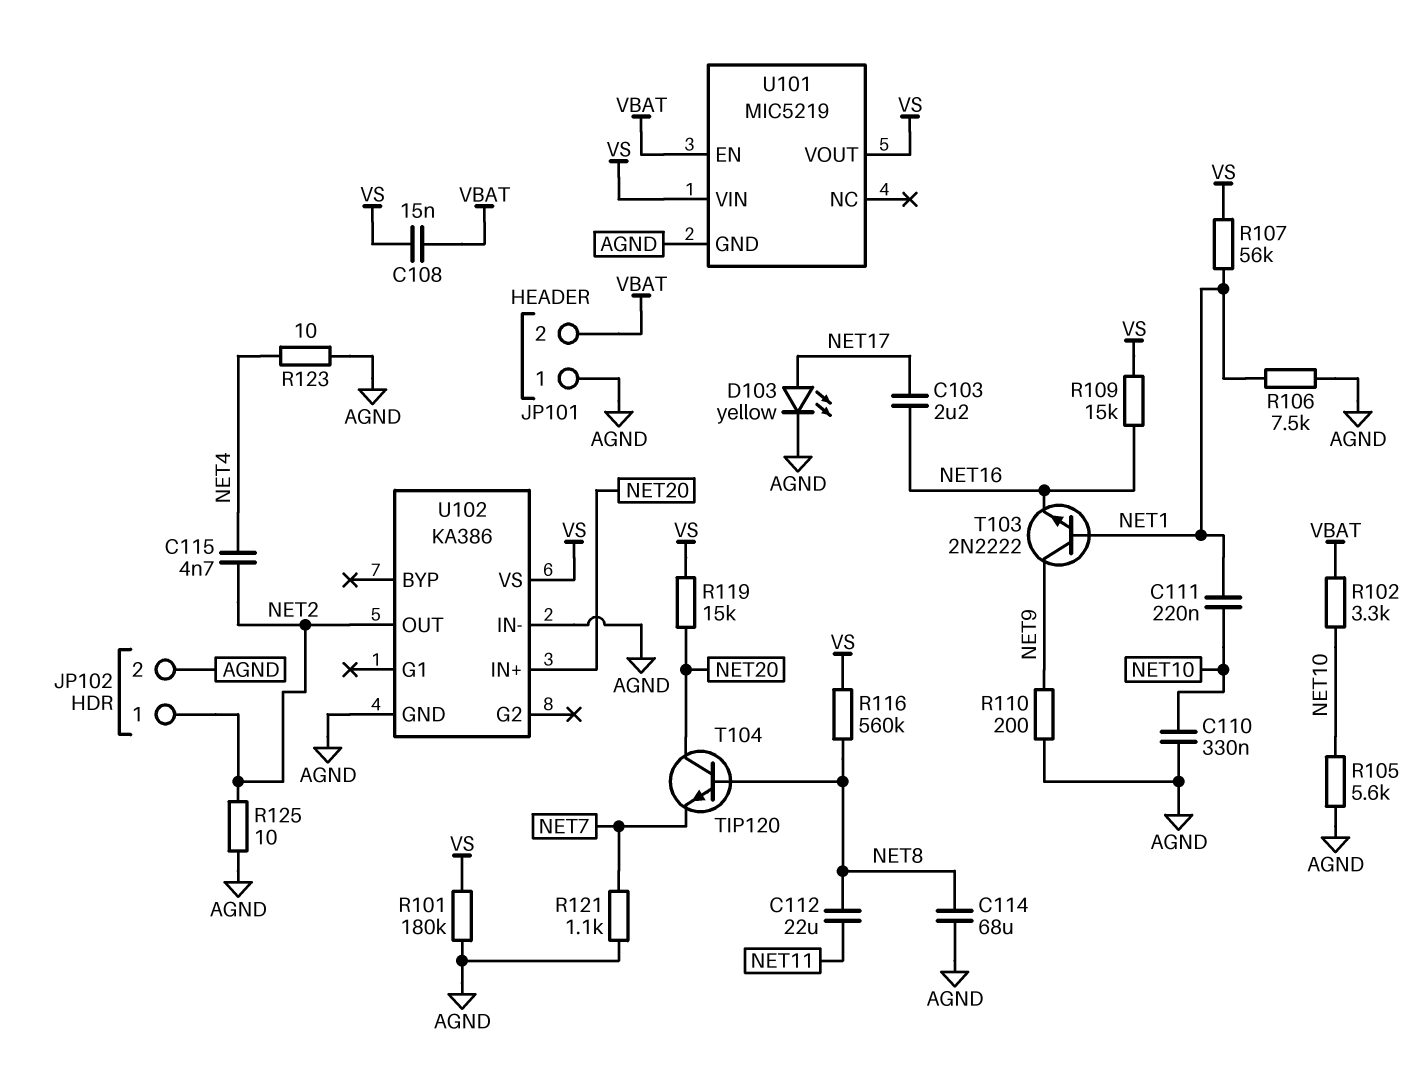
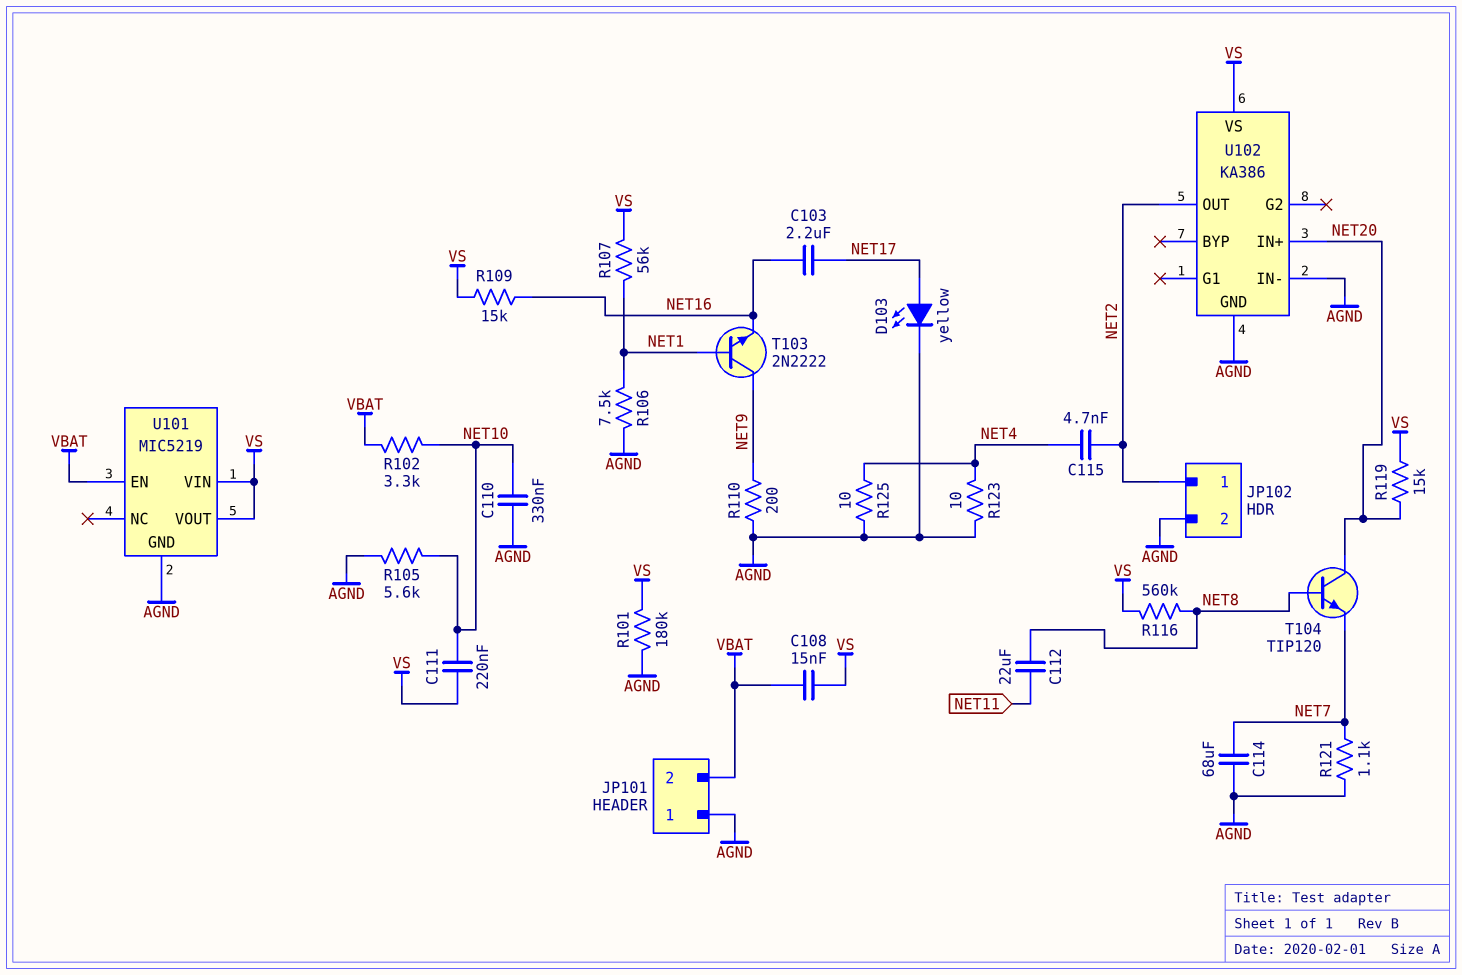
C111: 220nF (NET1, NET10) -> 220nF (NET10, VS)
C114: 68uF (AGND, NET8) -> 68uF (AGND, NET7)
R125: 10 (AGND, NET2) -> 10 (AGND, NET4)

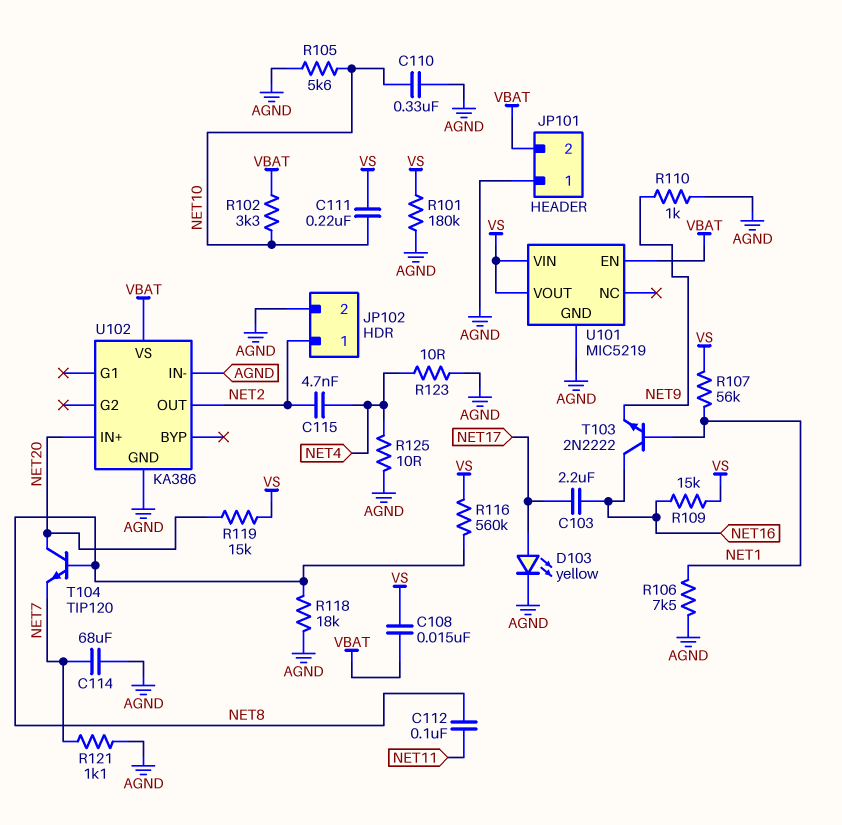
C112: 22uF (NET8, NET11) -> 100nF (NET8, NET11)
R110: 200 (AGND, NET9) -> 1k (AGND, NET9)
R118: none -> 18k (AGND, NET8)
T103: NPN 2N2222 (B NET1, C NET9, E NET16) -> NPN 2N2222 (B NET1, C NET16, E NET9)
U102 pin VS: VS -> VBAT

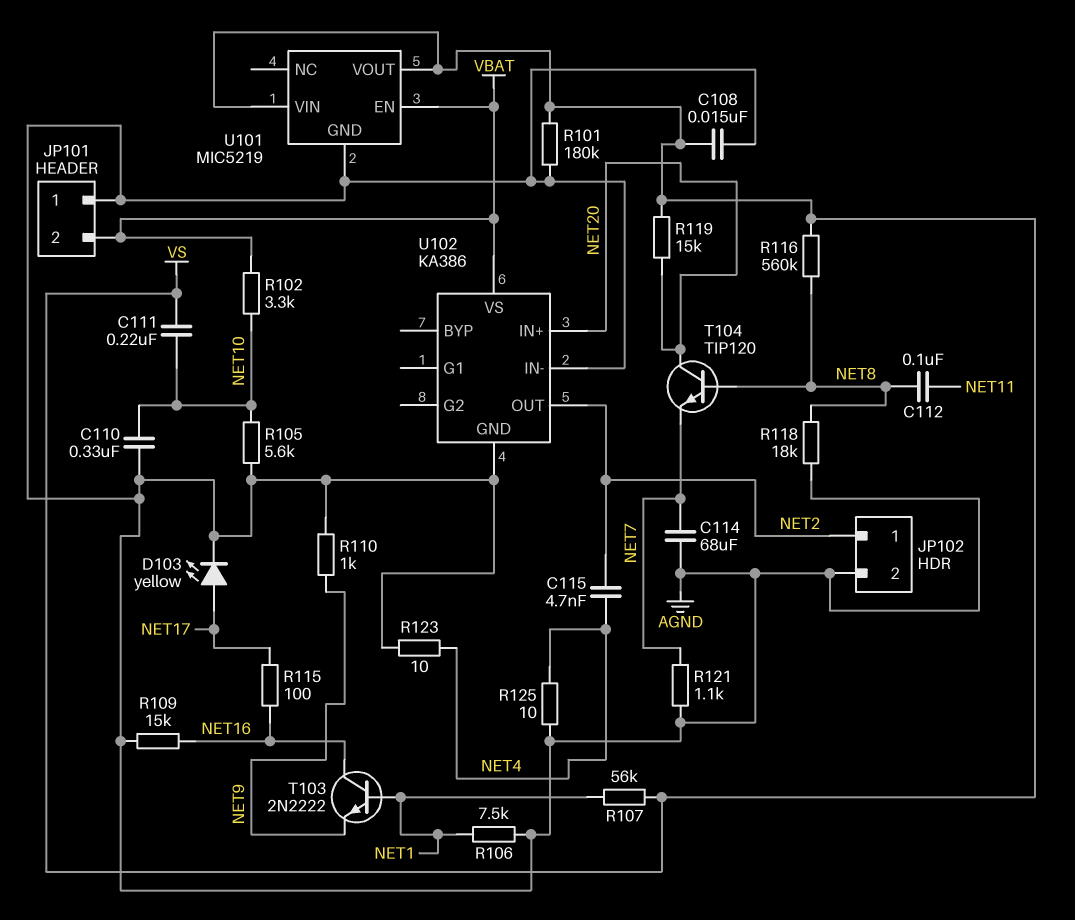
C103: 2.2uF (NET16, NET17) -> none
C108: 15nF (VBAT, VS) -> 15nF (AGND, VS)
R109: 15k (NET16, VS) -> 15k (AGND, NET16)
R115: none -> 100 (NET16, NET17)

